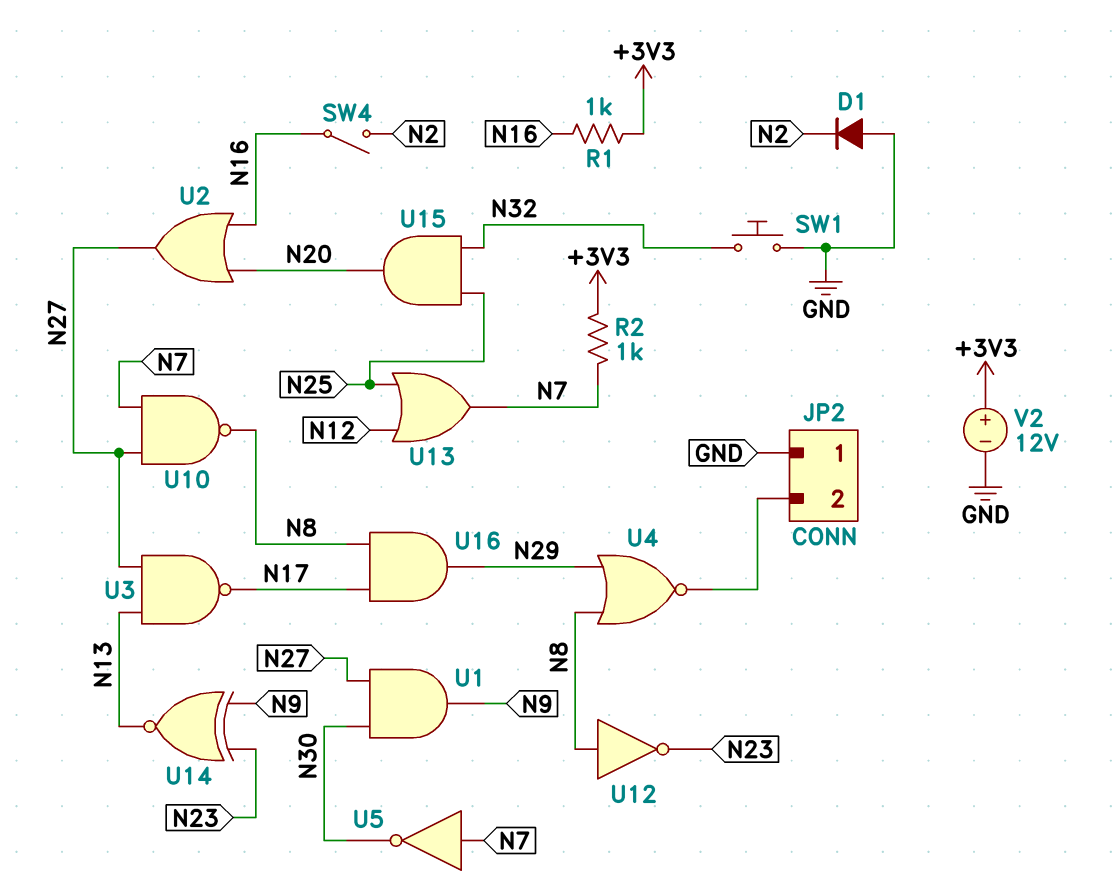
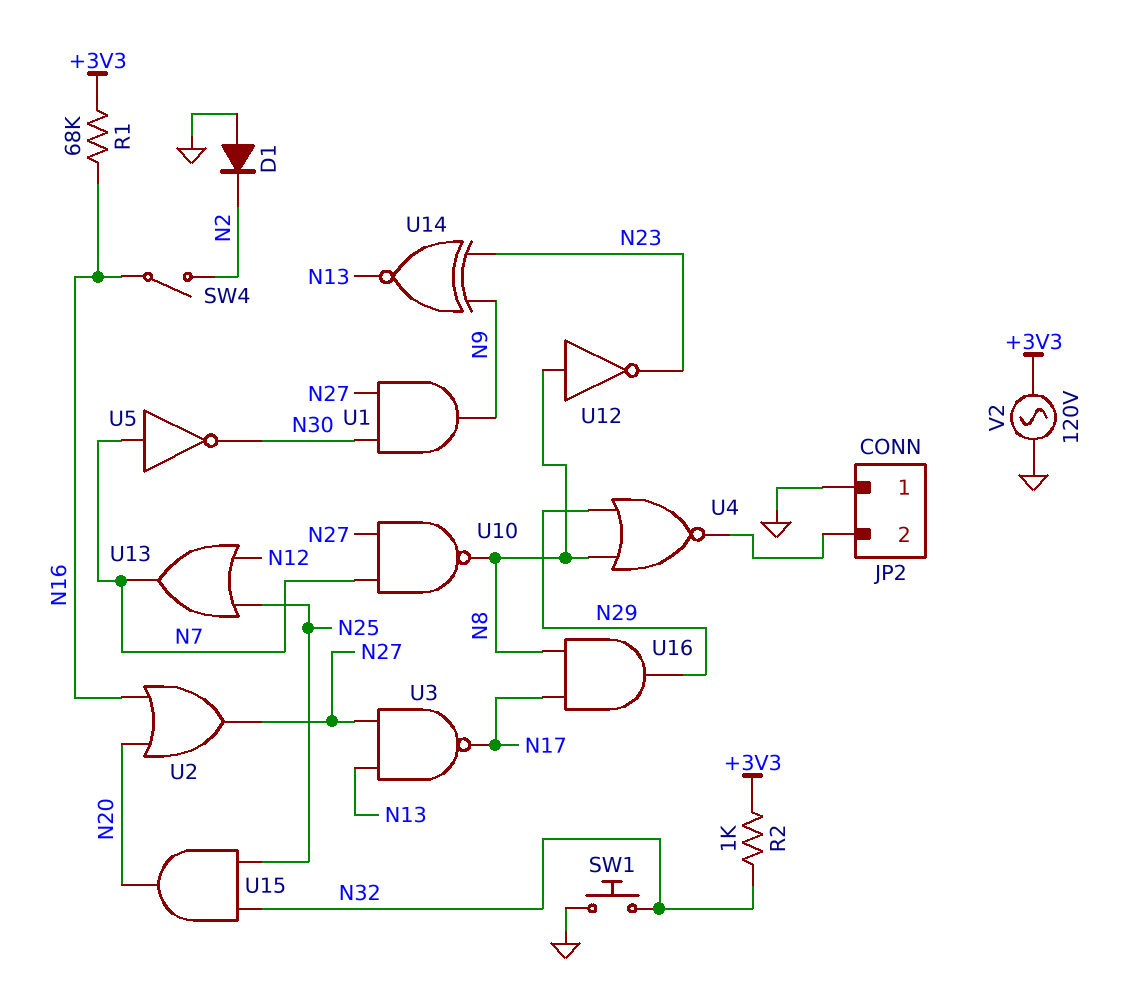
R1: 1k (+3V3, N16) -> 68k (+3V3, N16)
R2: 1k (+3V3, N7) -> 1k (+3V3, N32)
V2: 12V (plus +3V3, minus GND) -> AC 120V (+3V3, GND)

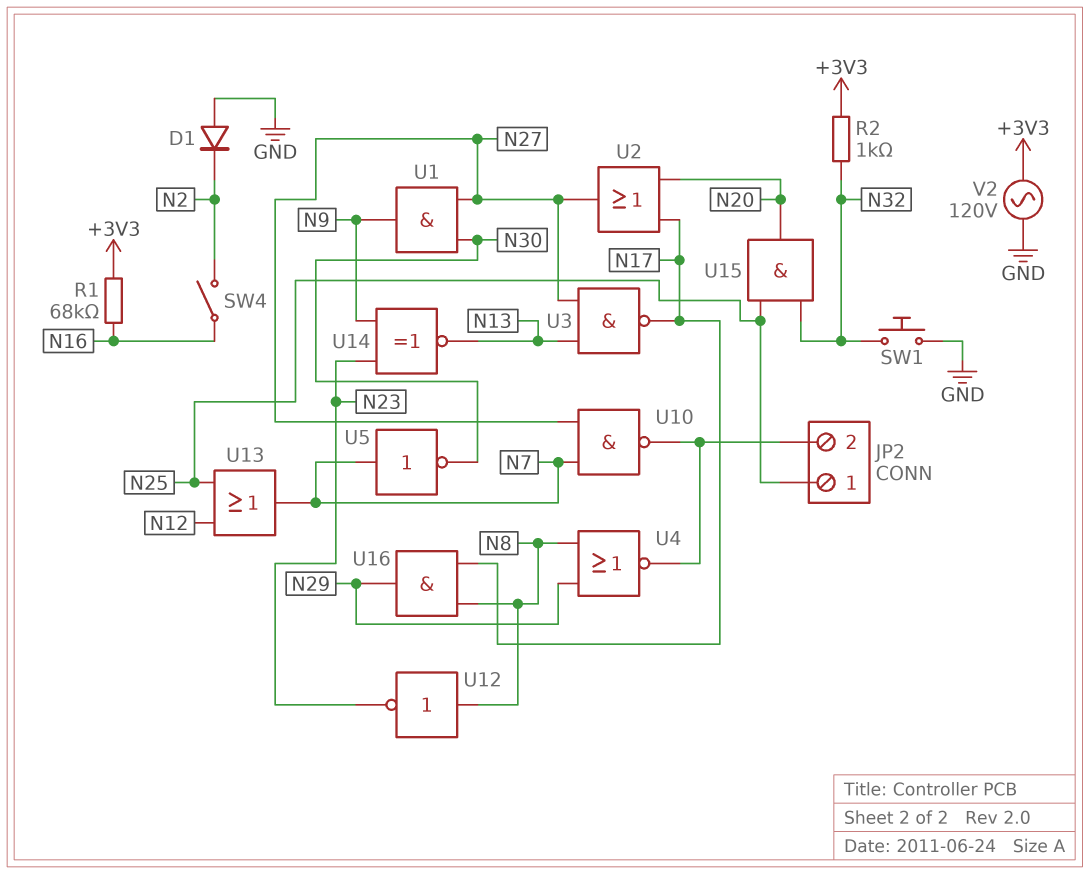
JP2 pin 1: GND -> N25
U2: OR (in N16, in N20, out N27) -> OR (in N17, in N20, out N27)
U10: NAND (in N7, in N27, out N8) -> NAND (in N7, in N27, out JP2/2)

